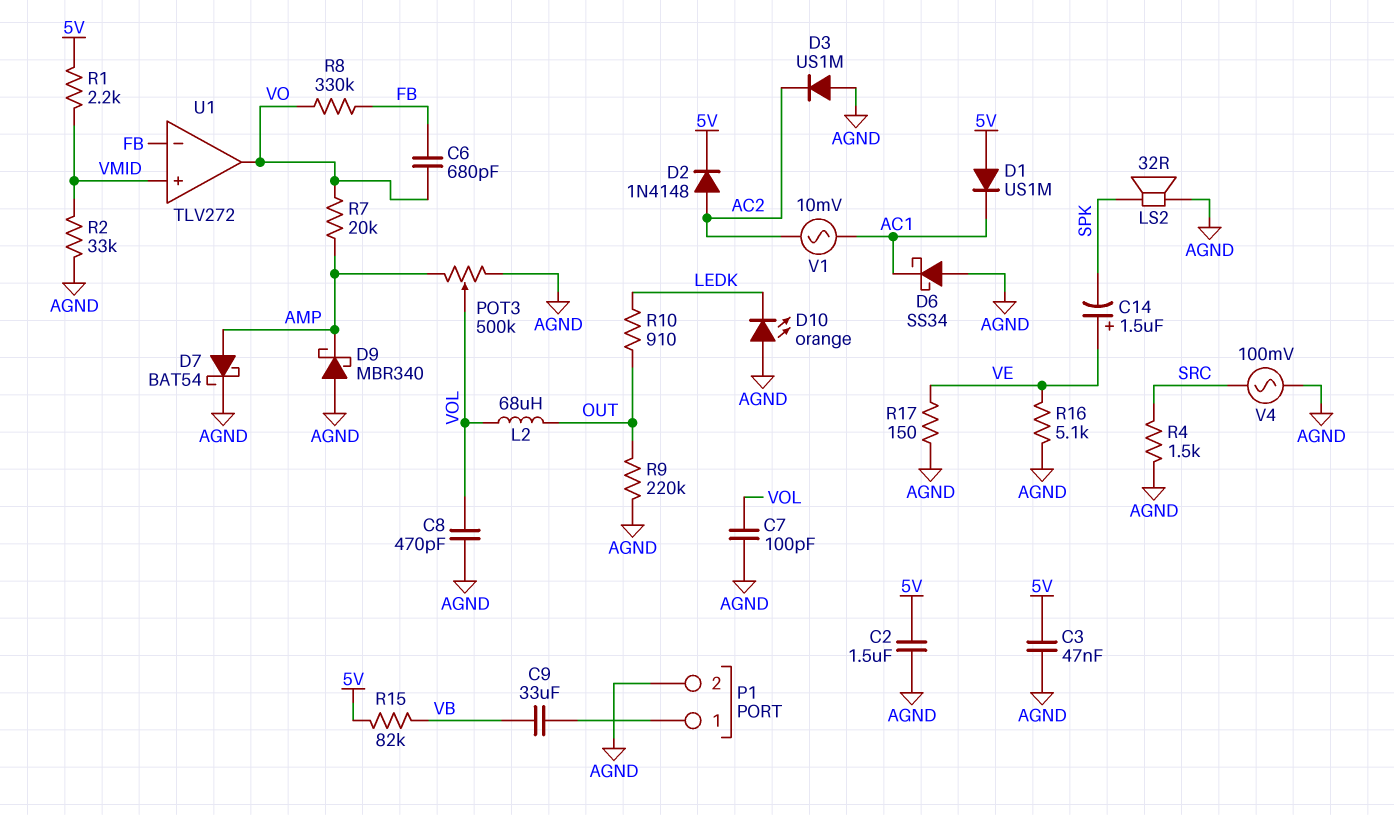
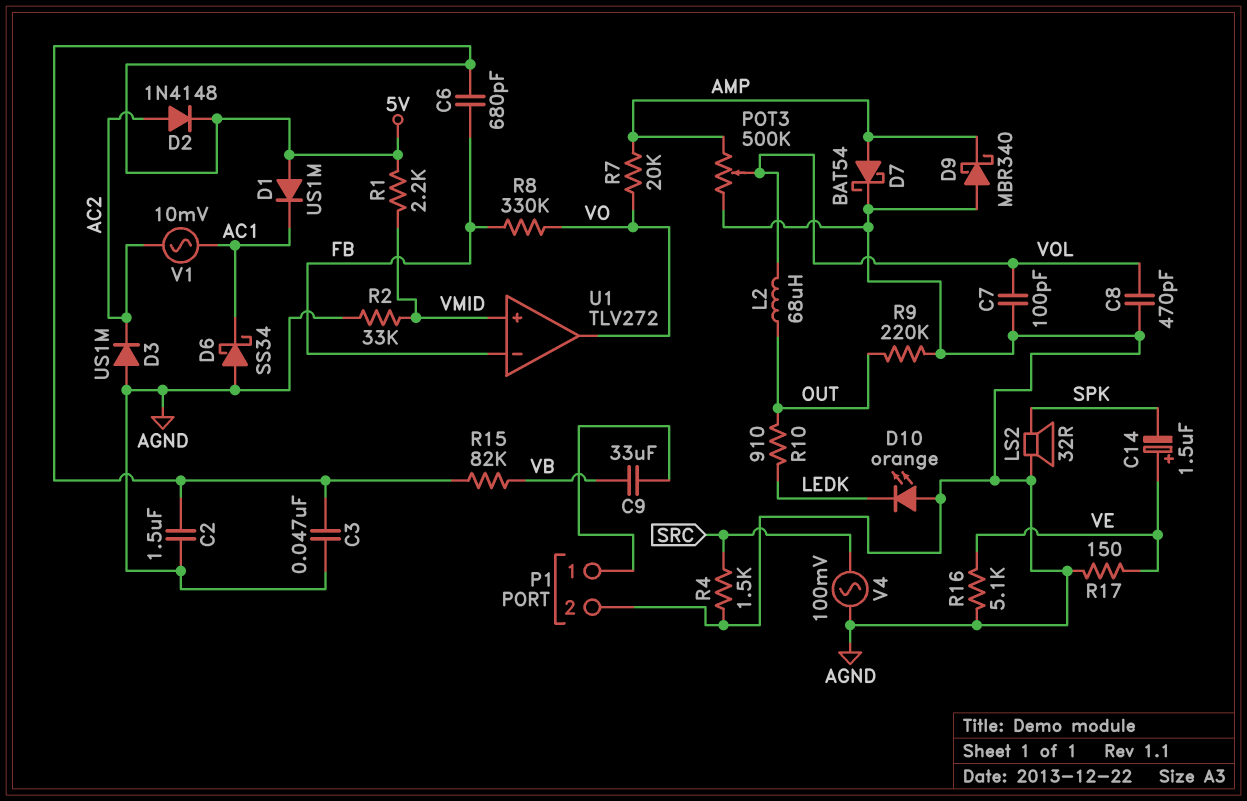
C6: 680pF (FB, VO) -> 680pF (5V, FB)

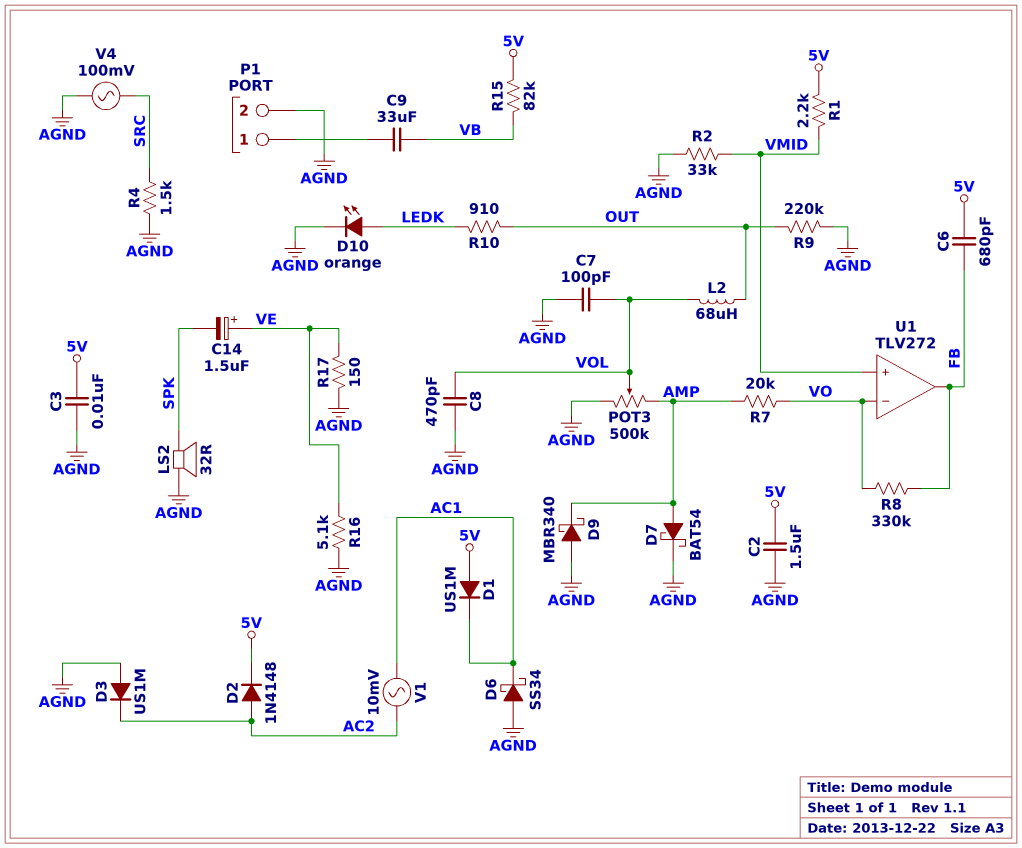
C3: 47nF (5V, AGND) -> 10nF (5V, AGND)
D10: LED orange (A AGND, K LEDK) -> LED orange (A LEDK, K AGND)
U1 pin in-: FB -> VO
U1 pin out: VO -> FB

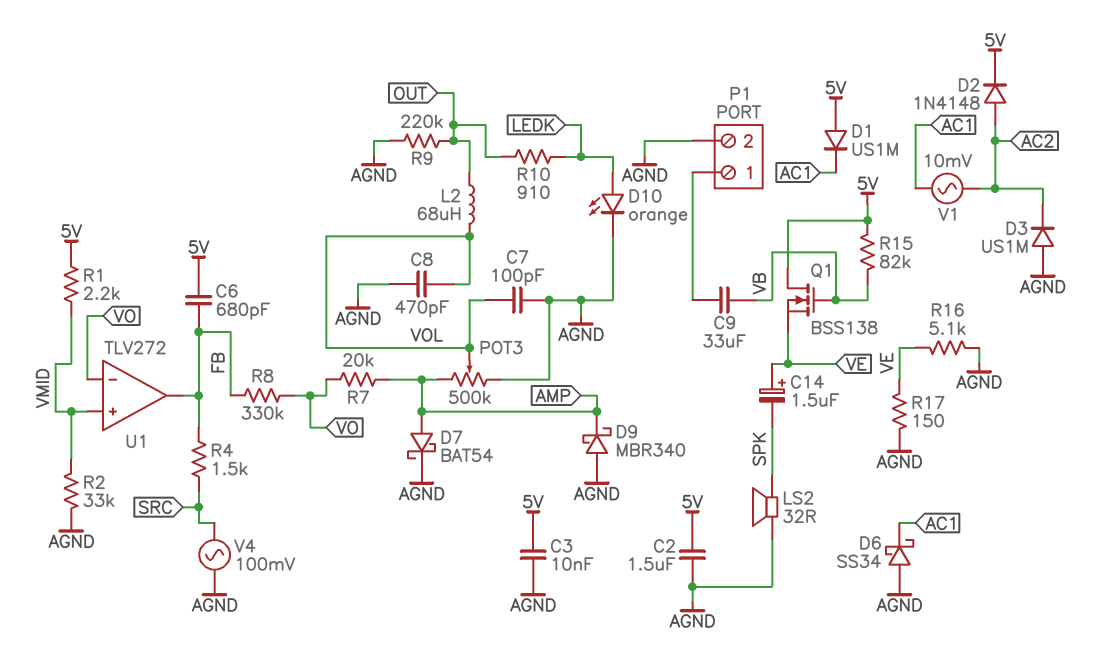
Q1: none -> NMOS BSS138 (G VB, D 5V, S VE)
R4: 1.5k (AGND, SRC) -> 1.5k (FB, SRC)

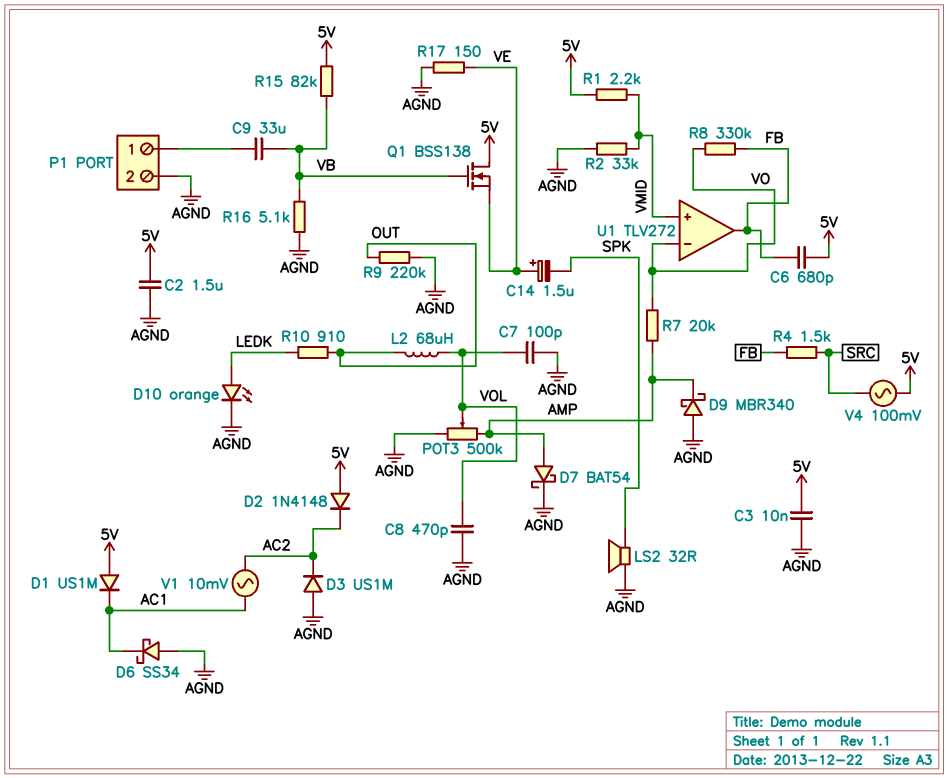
D2: diode 1N4148 (A AC2, K 5V) -> diode 1N4148 (A 5V, K AC2)
R16: 5.1k (AGND, VE) -> 5.1k (AGND, VB)
V4: AC 100mV (AGND, SRC) -> AC 100mV (5V, SRC)

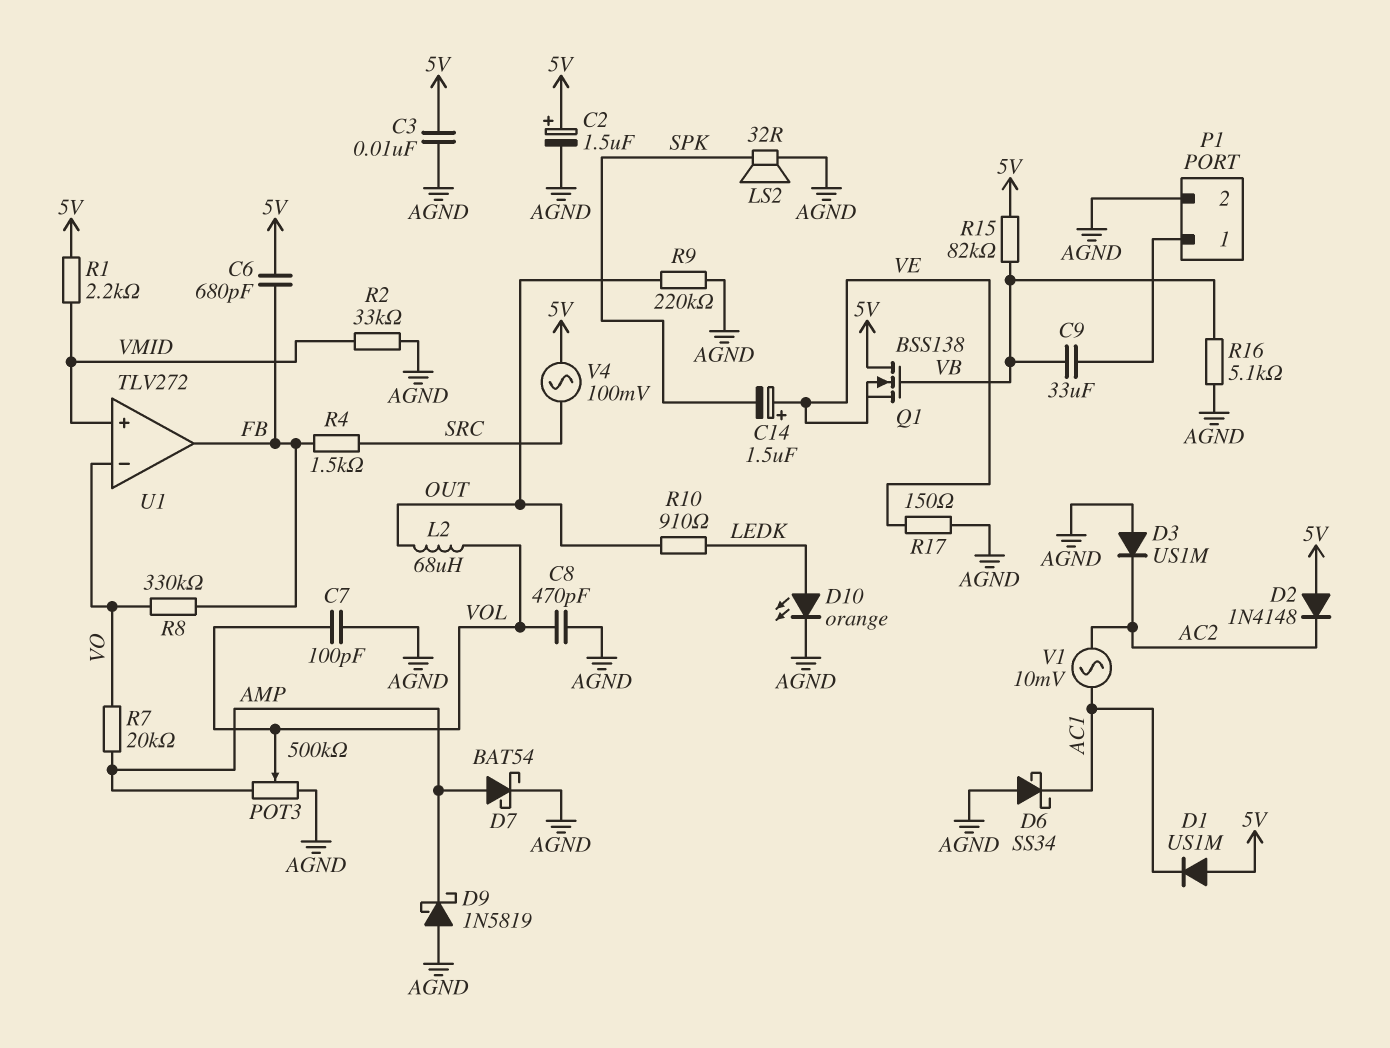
C2: 1.5uF (5V, AGND) -> 1.5uF (plus 5V, minus AGND)
D9: schottky MBR340 (A AGND, K AMP) -> schottky 1N5819 (A AGND, K AMP)

